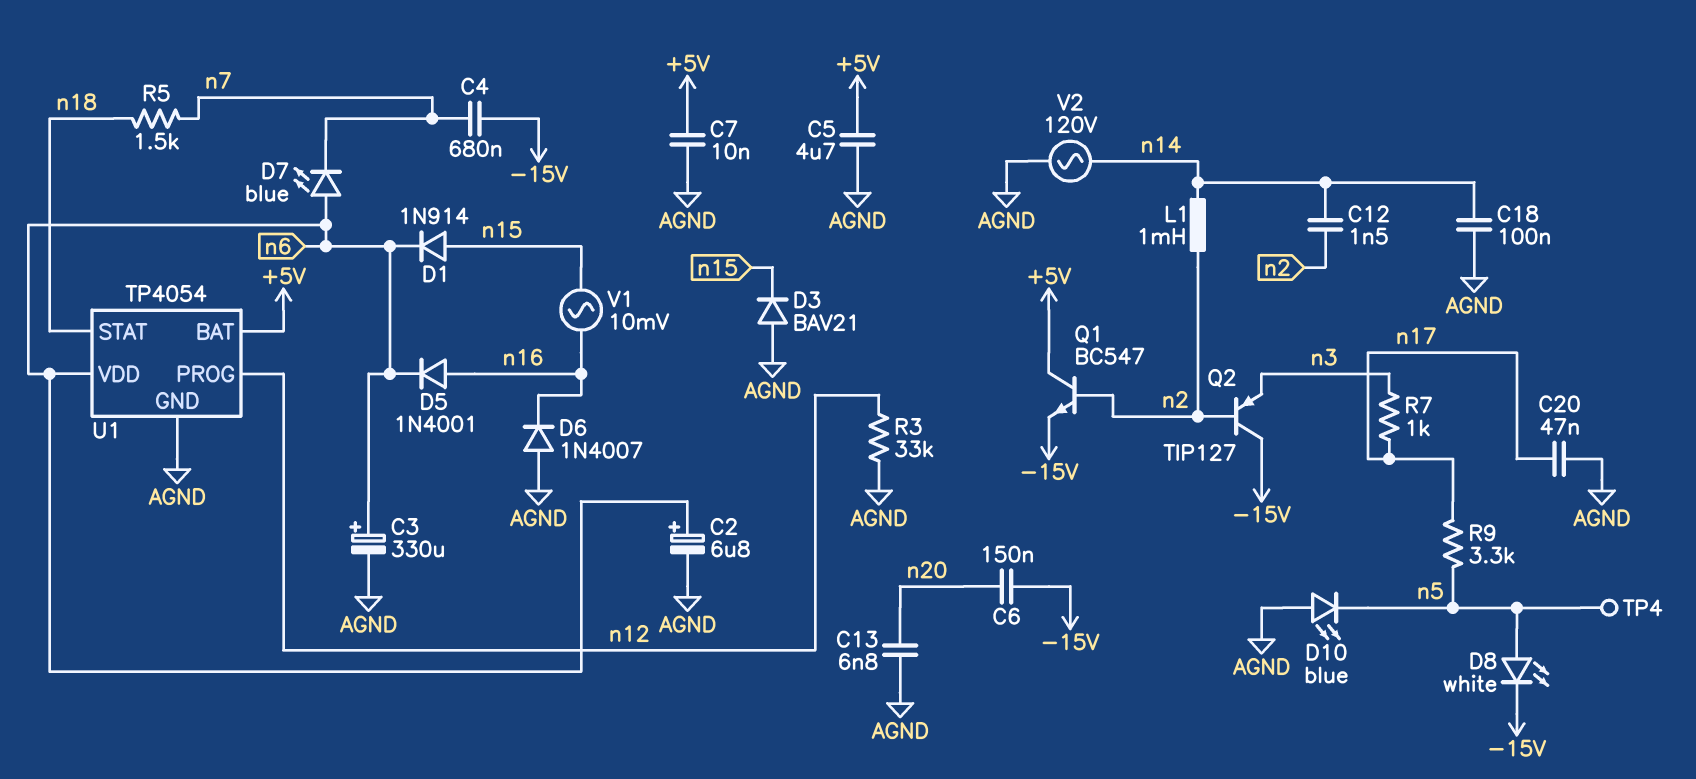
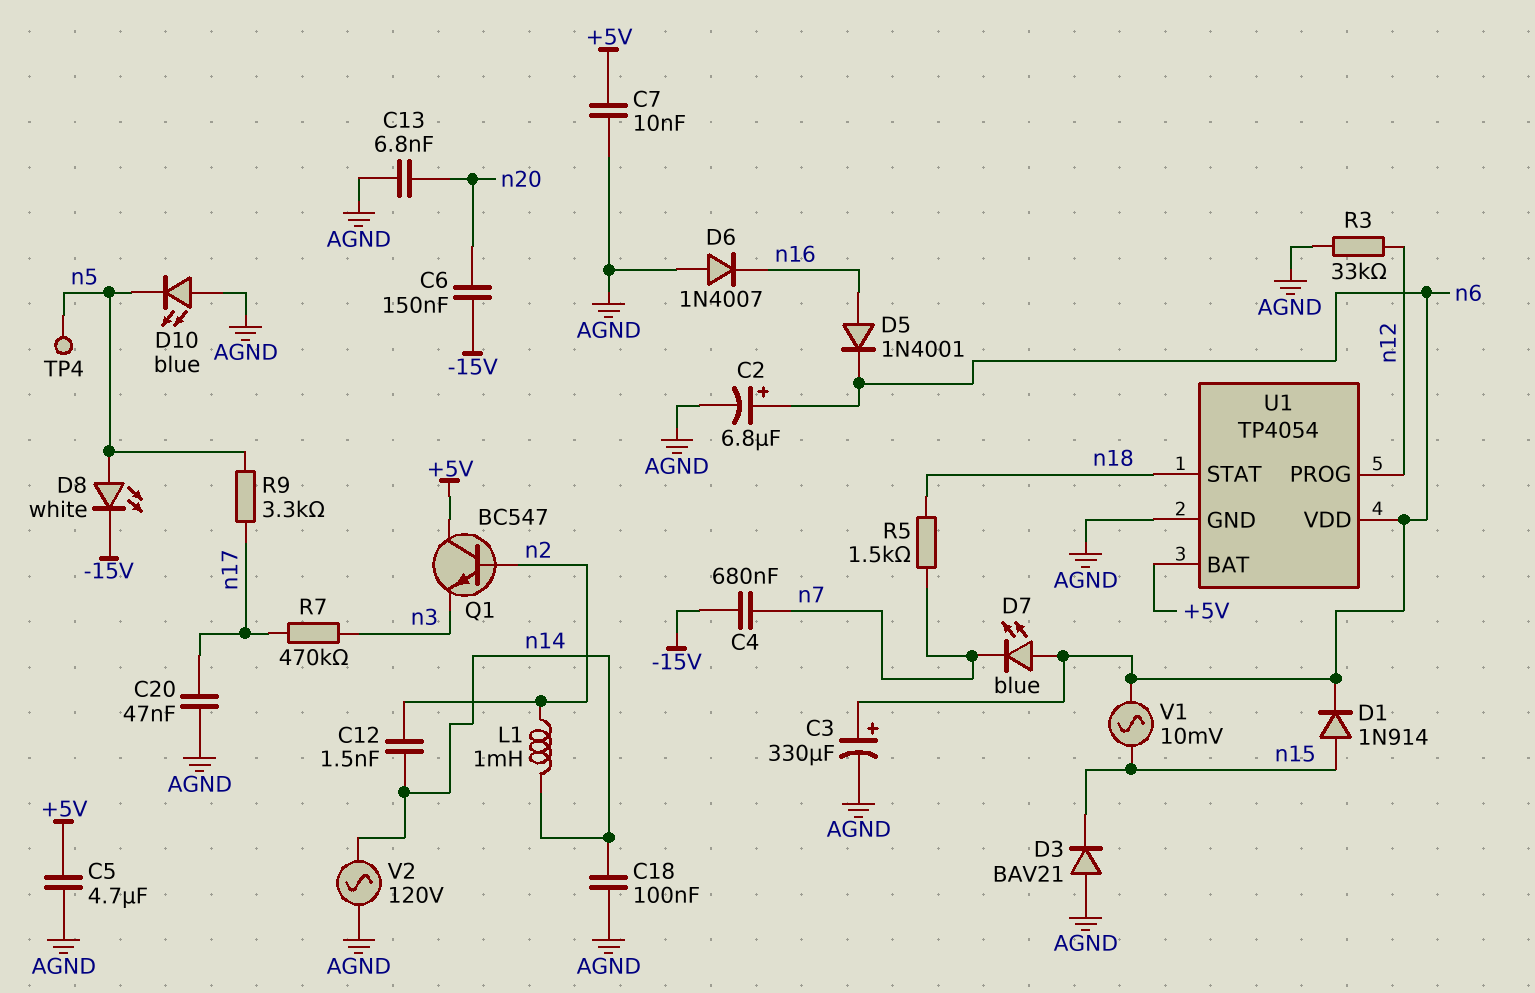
Q1: NPN BC547 (B n2, C +5V, E -15V) -> NPN BC547 (B n2, C +5V, E n3)
Q2: PNP TIP127 (B n2, C -15V, E n3) -> none
R7: 1k (n3, n17) -> 470k (n3, n17)
V1: AC 10mV (n15, n16) -> AC 10mV (n6, n15)

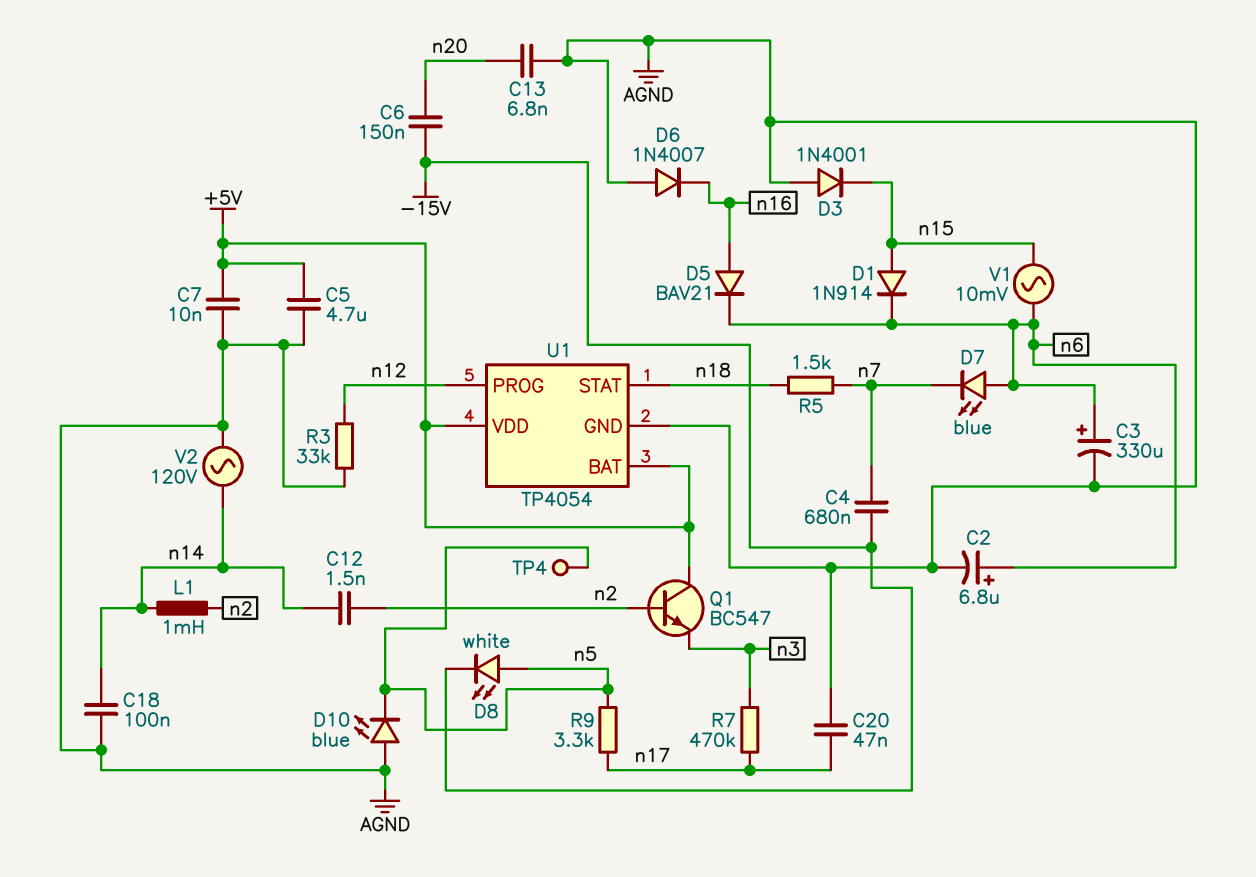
D3: diode BAV21 (A AGND, K n15) -> diode 1N4001 (A AGND, K n15)
D5: diode 1N4001 (A n16, K n6) -> diode BAV21 (A n16, K n6)
U1 pin VDD: n6 -> +5V

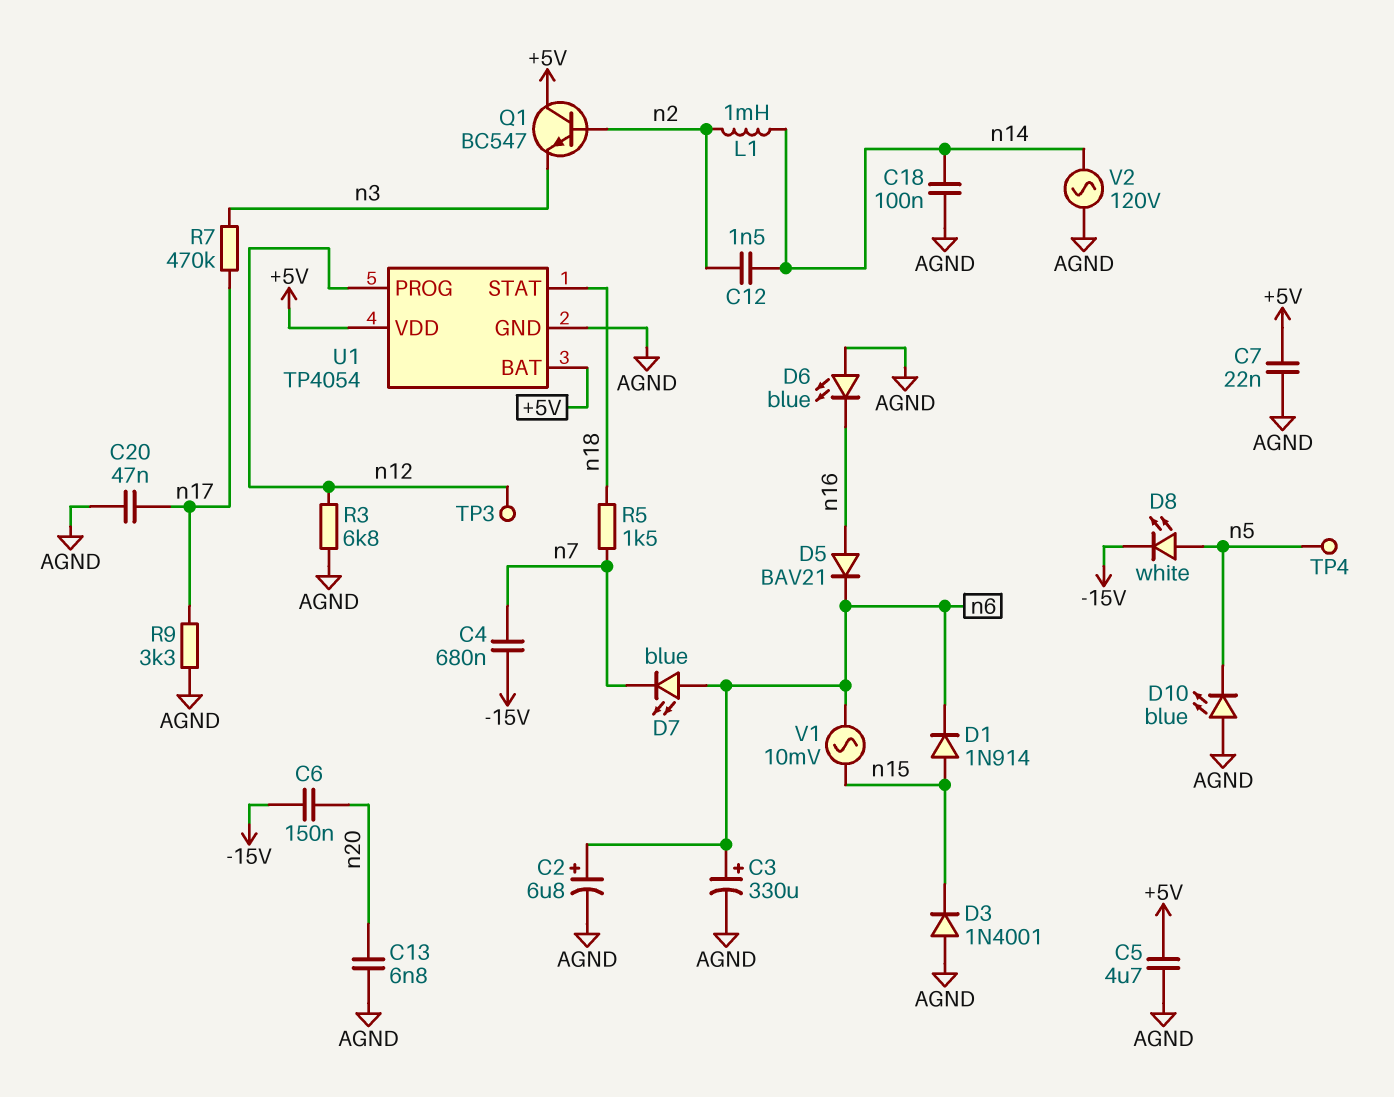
C7: 10nF (+5V, AGND) -> 22nF (+5V, AGND)
D6: diode 1N4007 (A AGND, K n16) -> LED blue (A AGND, K n16)
R3: 33k (AGND, n12) -> 6.8k (AGND, n12)
R9: 3.3k (n5, n17) -> 3.3k (AGND, n17)
TP3: none -> test point (n12)

